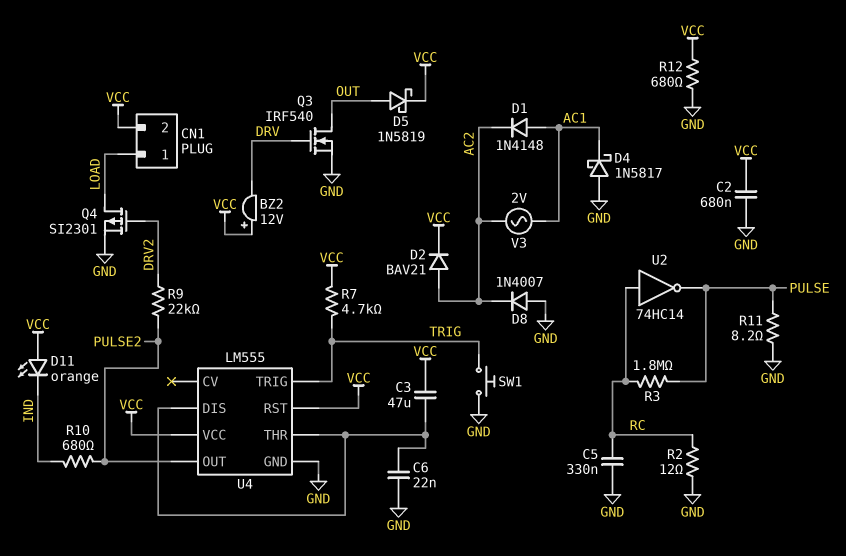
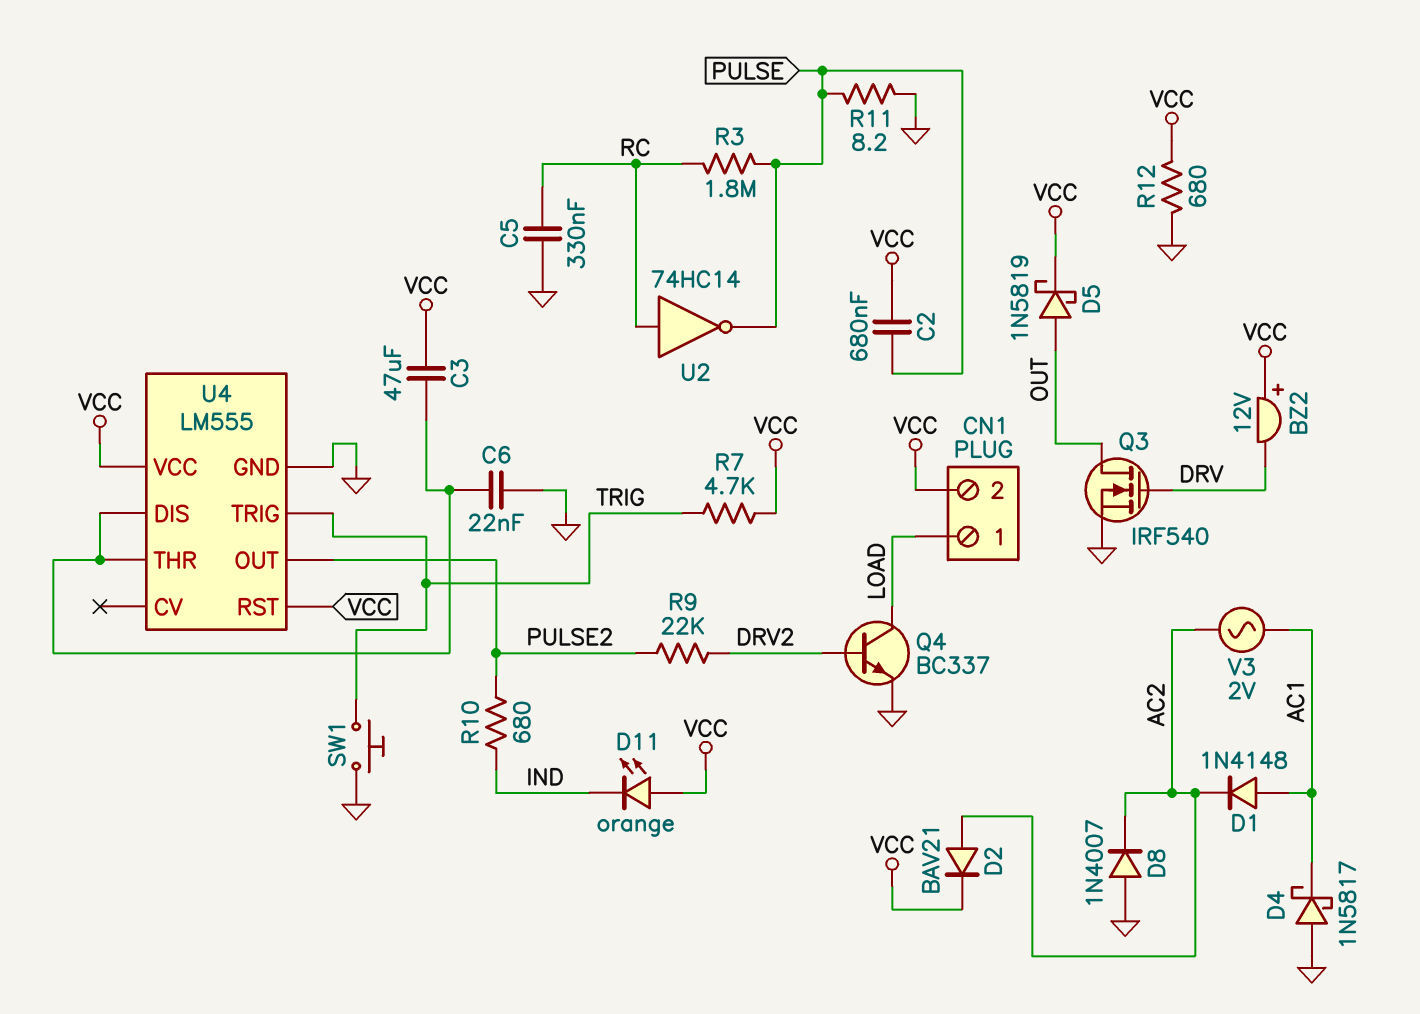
C2: 680nF (GND, VCC) -> 680nF (PULSE, VCC)
Q4: PMOS SI2301 (G DRV2, D LOAD, S GND) -> NPN BC337 (B DRV2, C LOAD, E GND)
R2: 12 (GND, RC) -> none

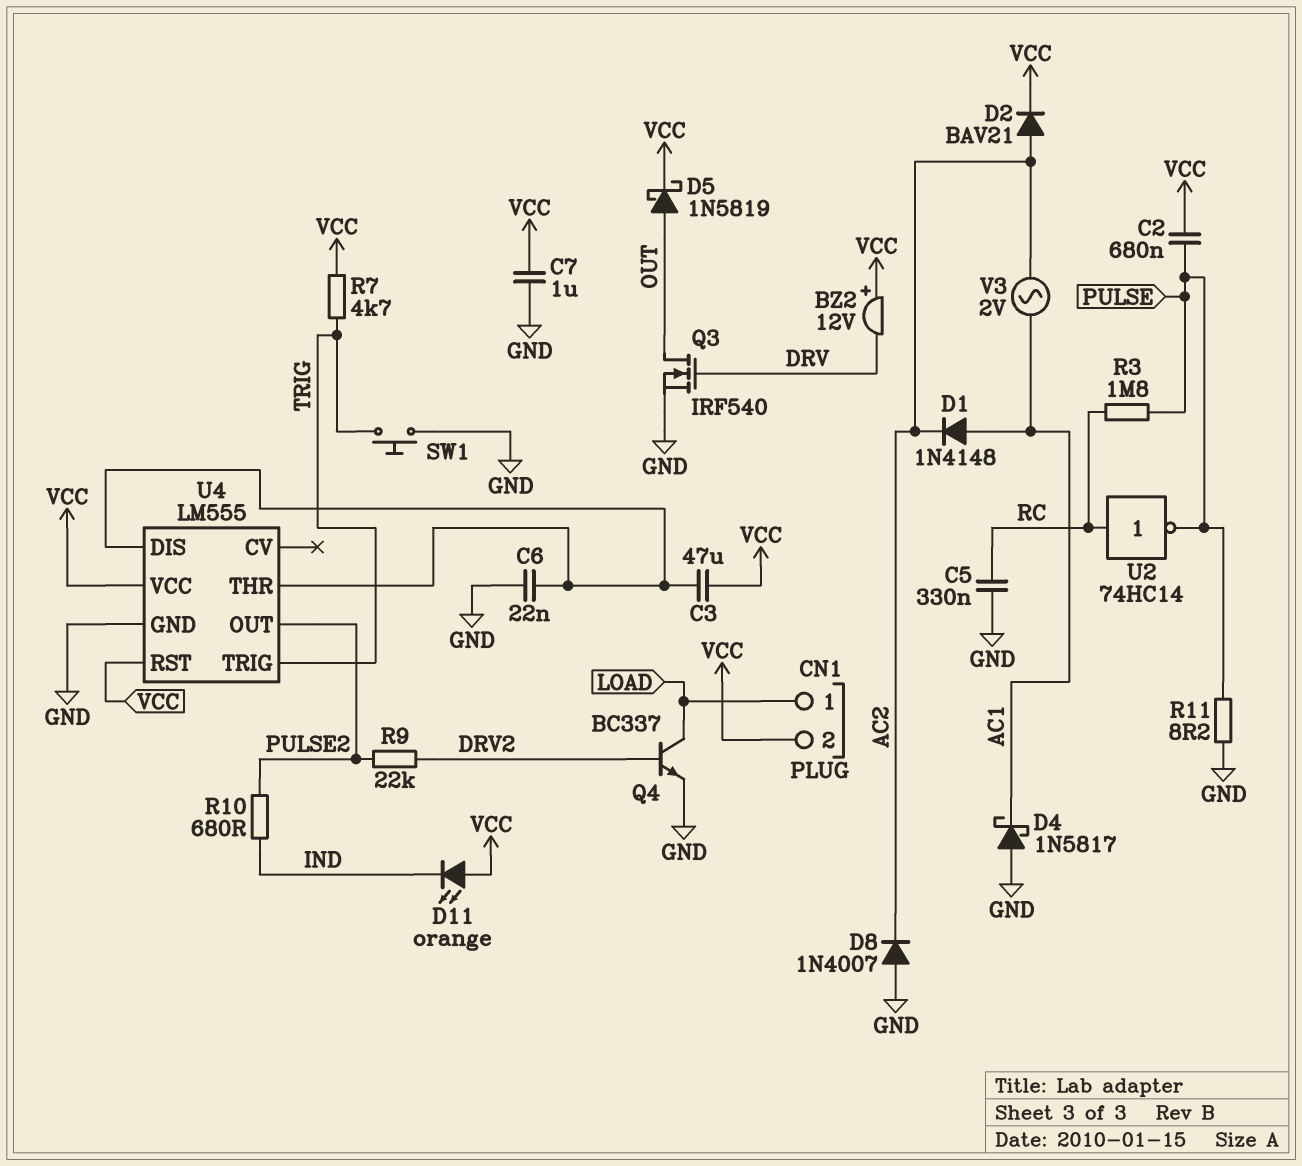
C7: none -> 1uF (GND, VCC)
R12: 680 (GND, VCC) -> none

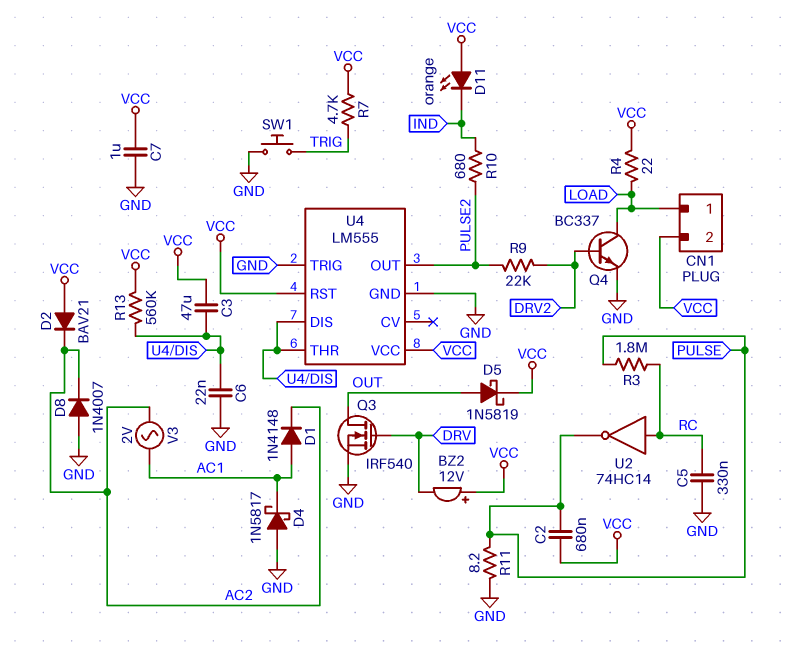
D2: diode BAV21 (A AC2, K VCC) -> diode BAV21 (A VCC, K AC2)
R4: none -> 22 (LOAD, VCC)
R13: none -> 560k (U4/DIS, VCC)
U4 pin TRIG: TRIG -> GND

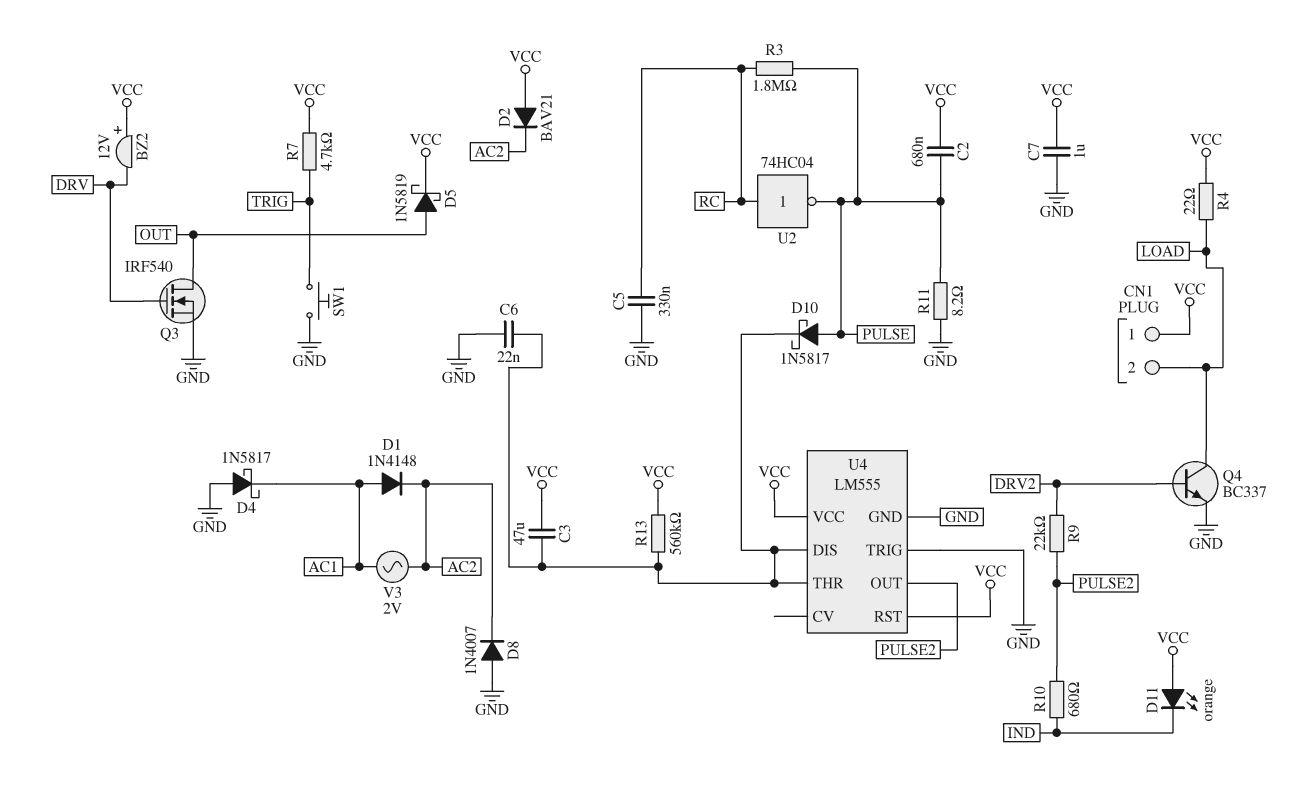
CN1 pin 1: LOAD -> VCC
CN1 pin 2: VCC -> LOAD
D10: none -> schottky 1N5817 (A PULSE, K U4/DIS)
U2: NOT 74HC14 (in RC, out PULSE) -> NOT 74HC04 (in RC, out PULSE)

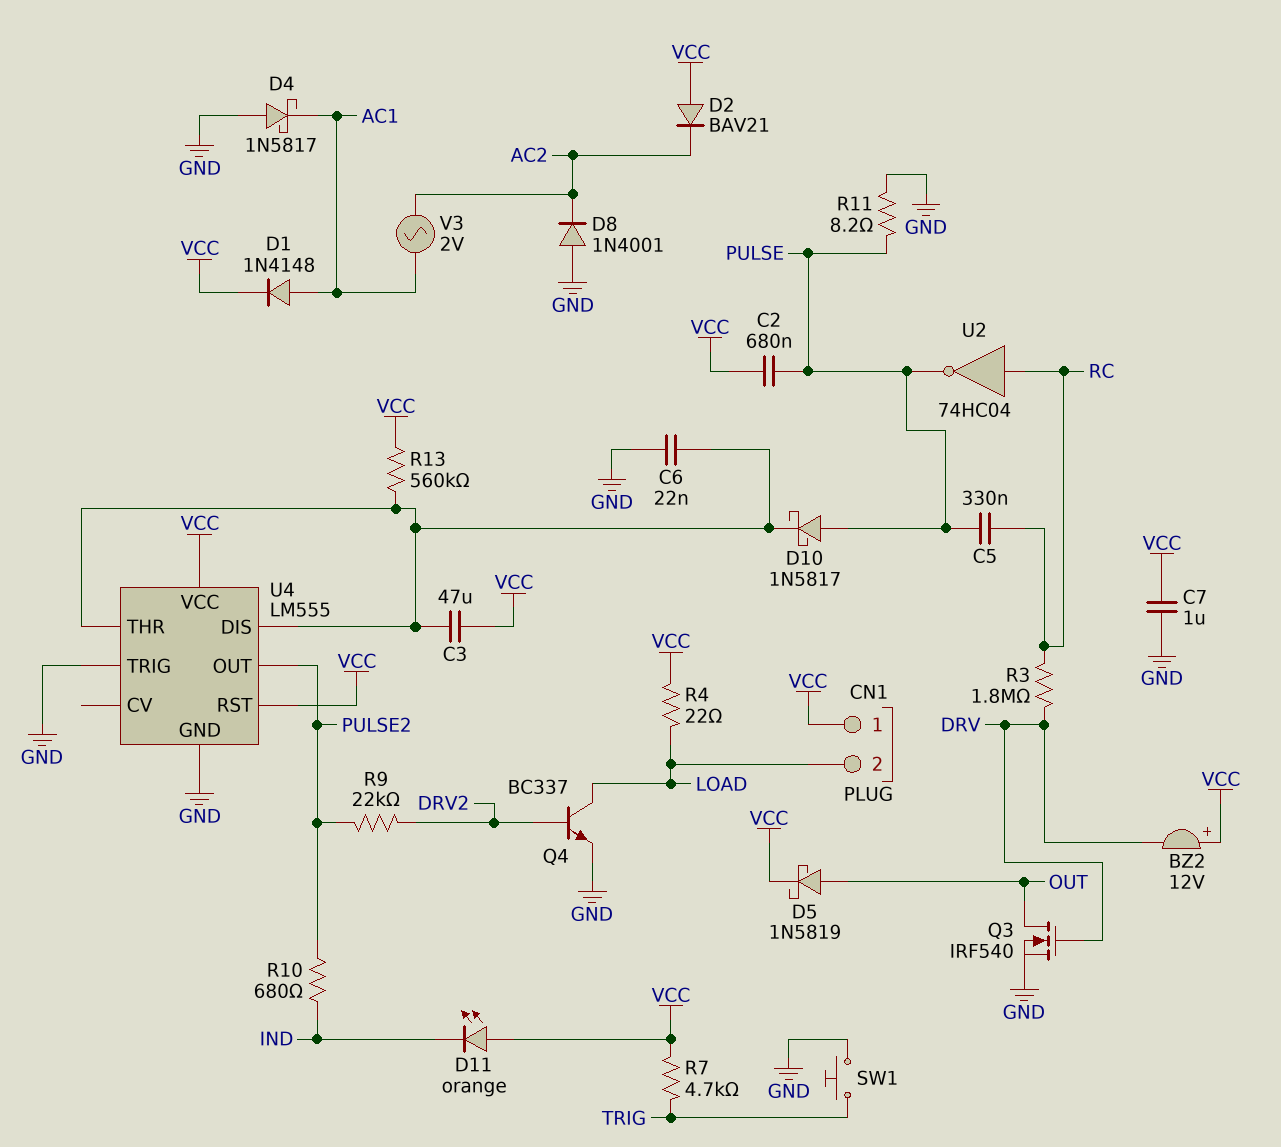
C5: 330nF (GND, RC) -> 330nF (PULSE, RC)
D1: diode 1N4148 (A AC1, K AC2) -> diode 1N4148 (A AC1, K VCC)
D8: diode 1N4007 (A GND, K AC2) -> diode 1N4001 (A GND, K AC2)
R3: 1.8M (PULSE, RC) -> 1.8M (DRV, RC)

